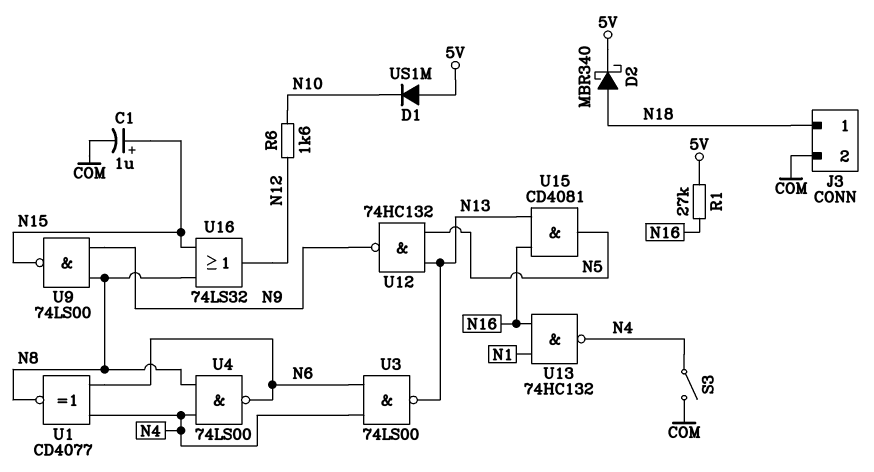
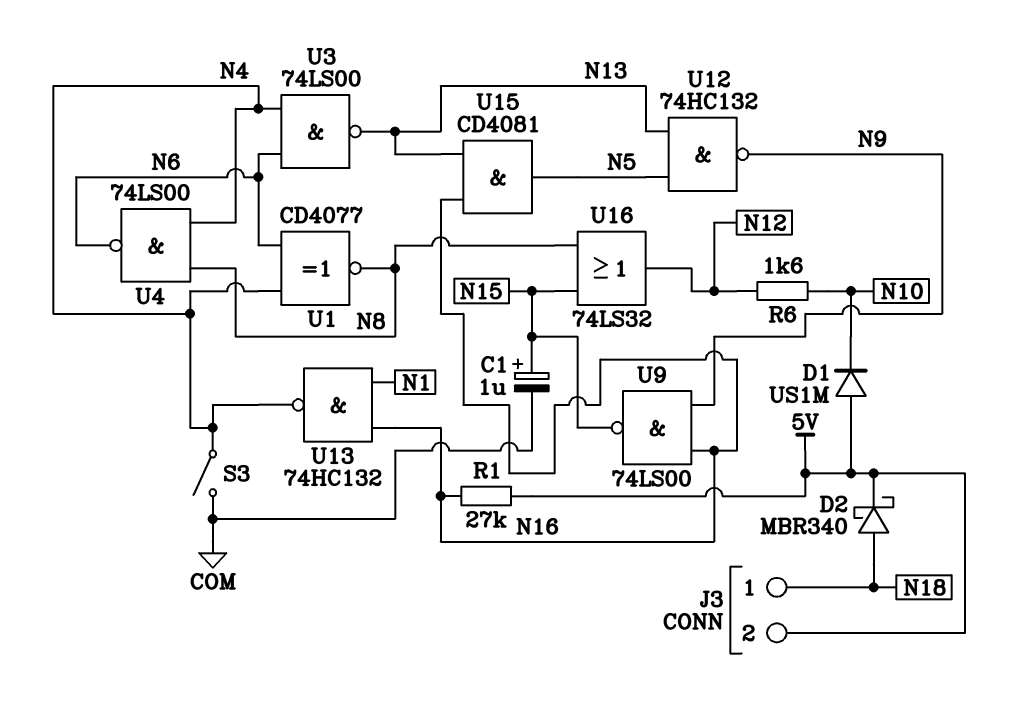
J3 pin 2: COM -> 5V
U9: NAND 74LS00 (in N8, in N9, out N15) -> NAND 74LS00 (in N9, in N16, out N15)

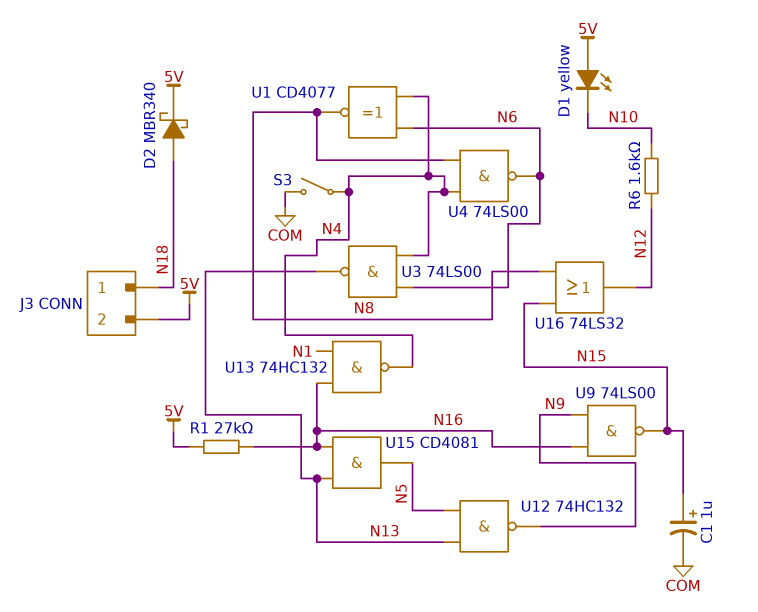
D1: diode US1M (A 5V, K N10) -> LED yellow (A 5V, K N10)

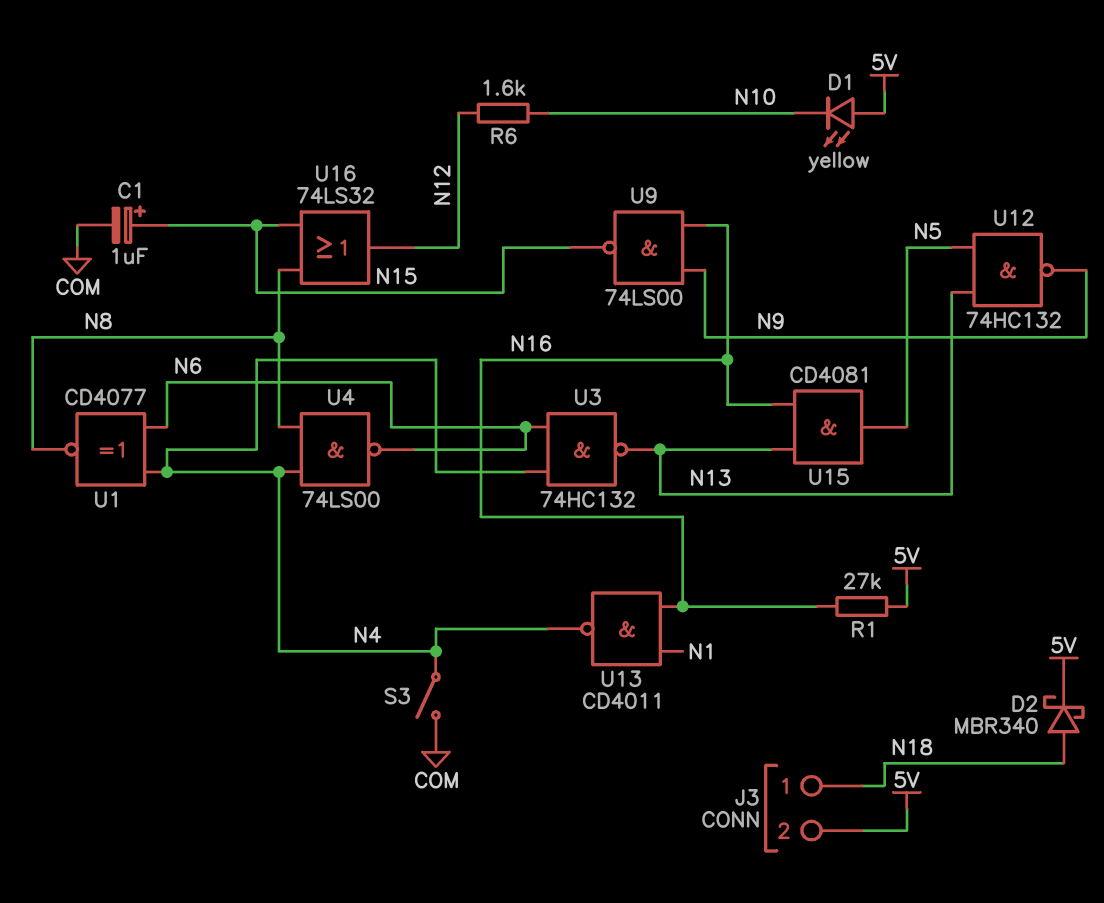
U3: NAND 74LS00 (in N4, in N6, out N13) -> NAND 74HC132 (in N4, in N6, out N13)
U13: NAND 74HC132 (in N1, in N16, out N4) -> NAND CD4011 (in N1, in N16, out N4)

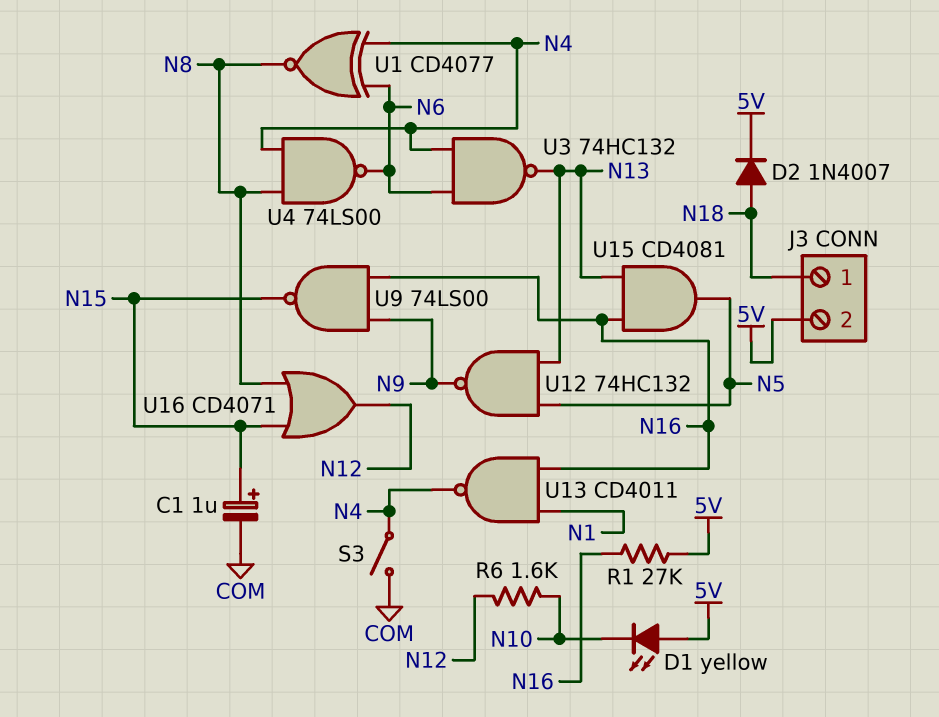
D2: schottky MBR340 (A N18, K 5V) -> diode 1N4007 (A N18, K 5V)
U16: OR 74LS32 (in N8, in N15, out N12) -> OR CD4071 (in N8, in N15, out N12)

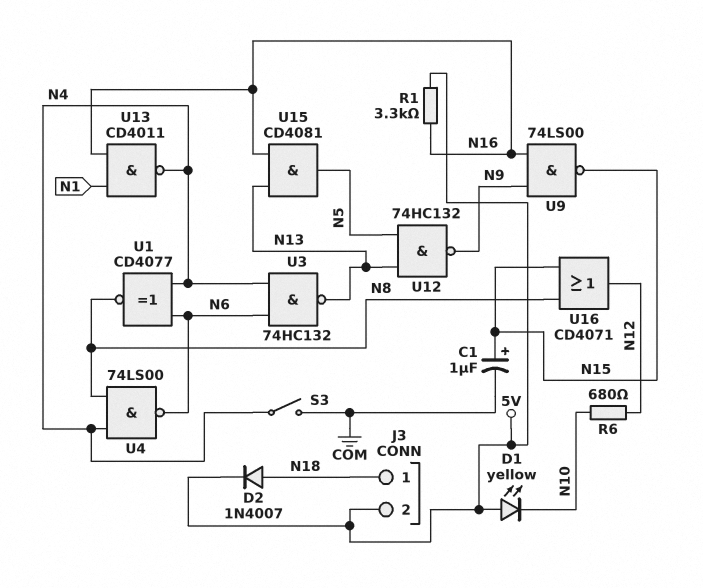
R1: 27k (5V, N16) -> 3.3k (5V, N16)
R6: 1.6k (N10, N12) -> 680 (N10, N12)

